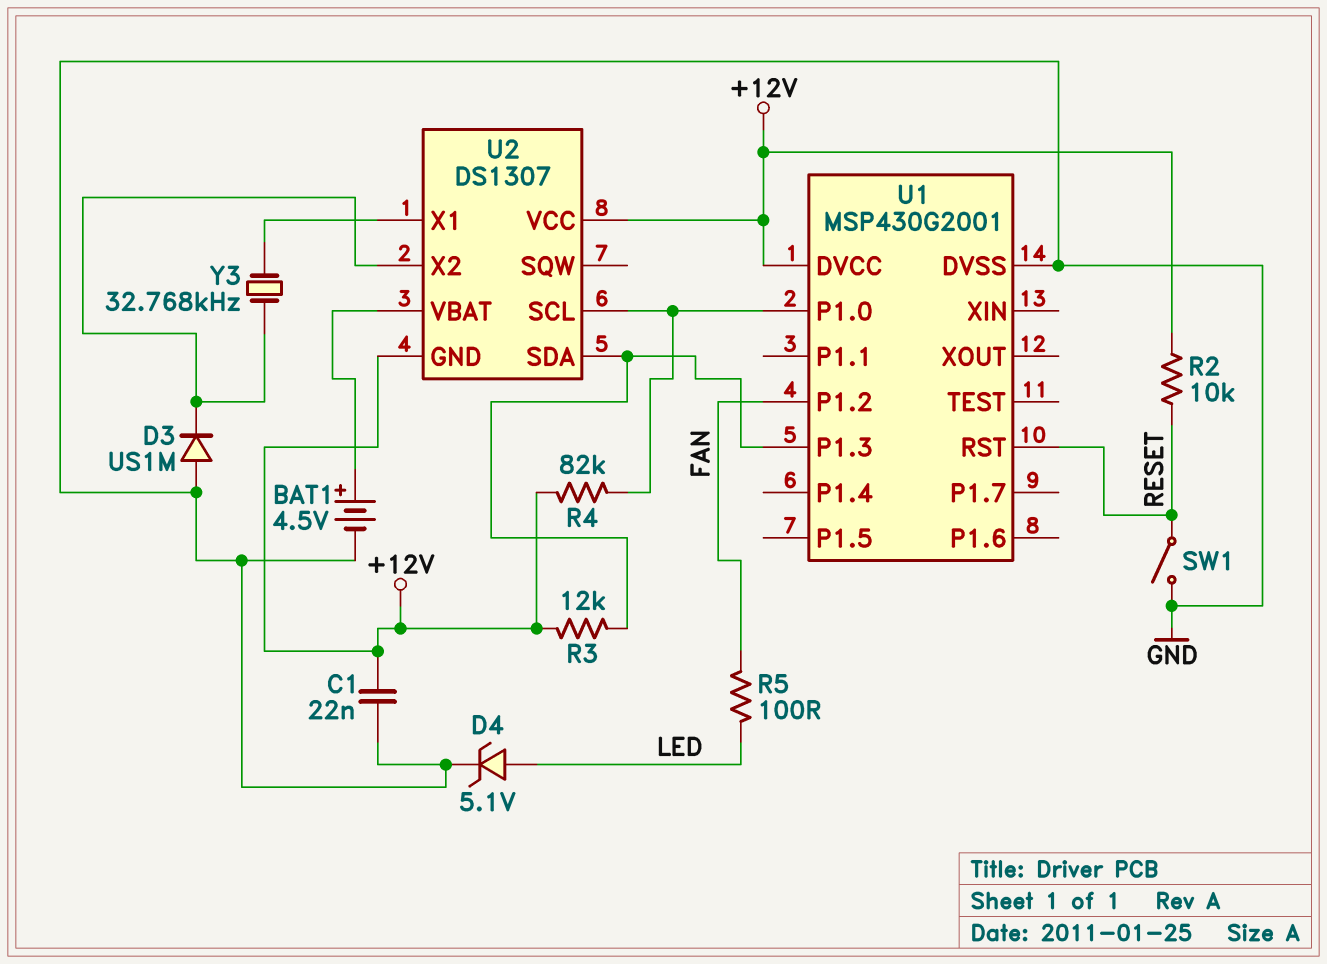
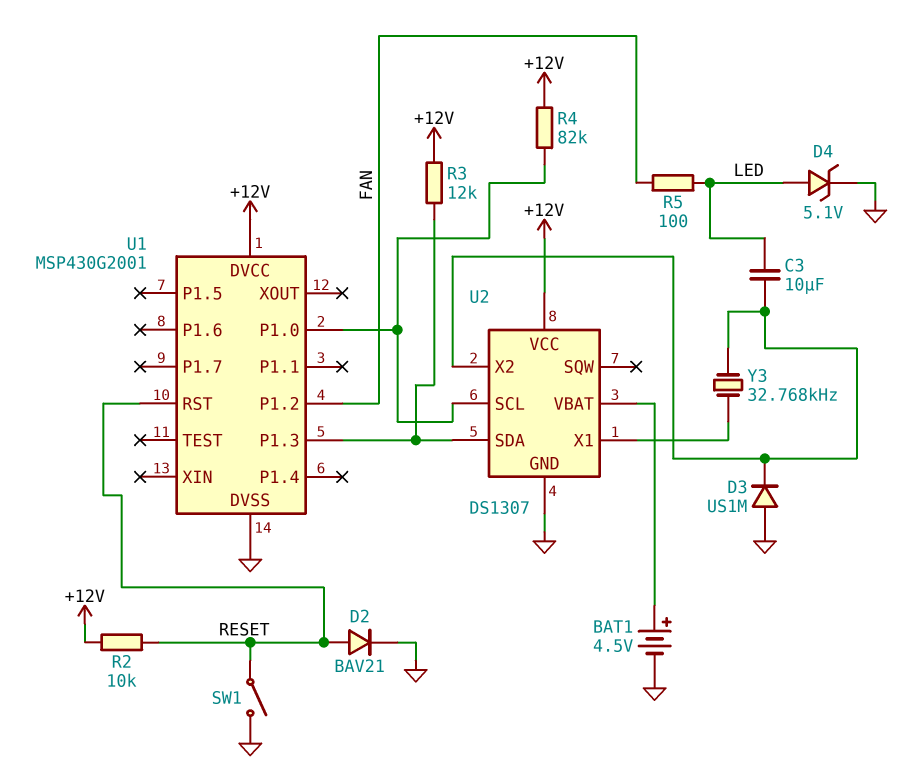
C1: 22nF (+12V, GND) -> none
C3: none -> 10uF (LED, U2/X2)
D2: none -> diode BAV21 (A RESET, K GND)
U2 pin GND: +12V -> GND

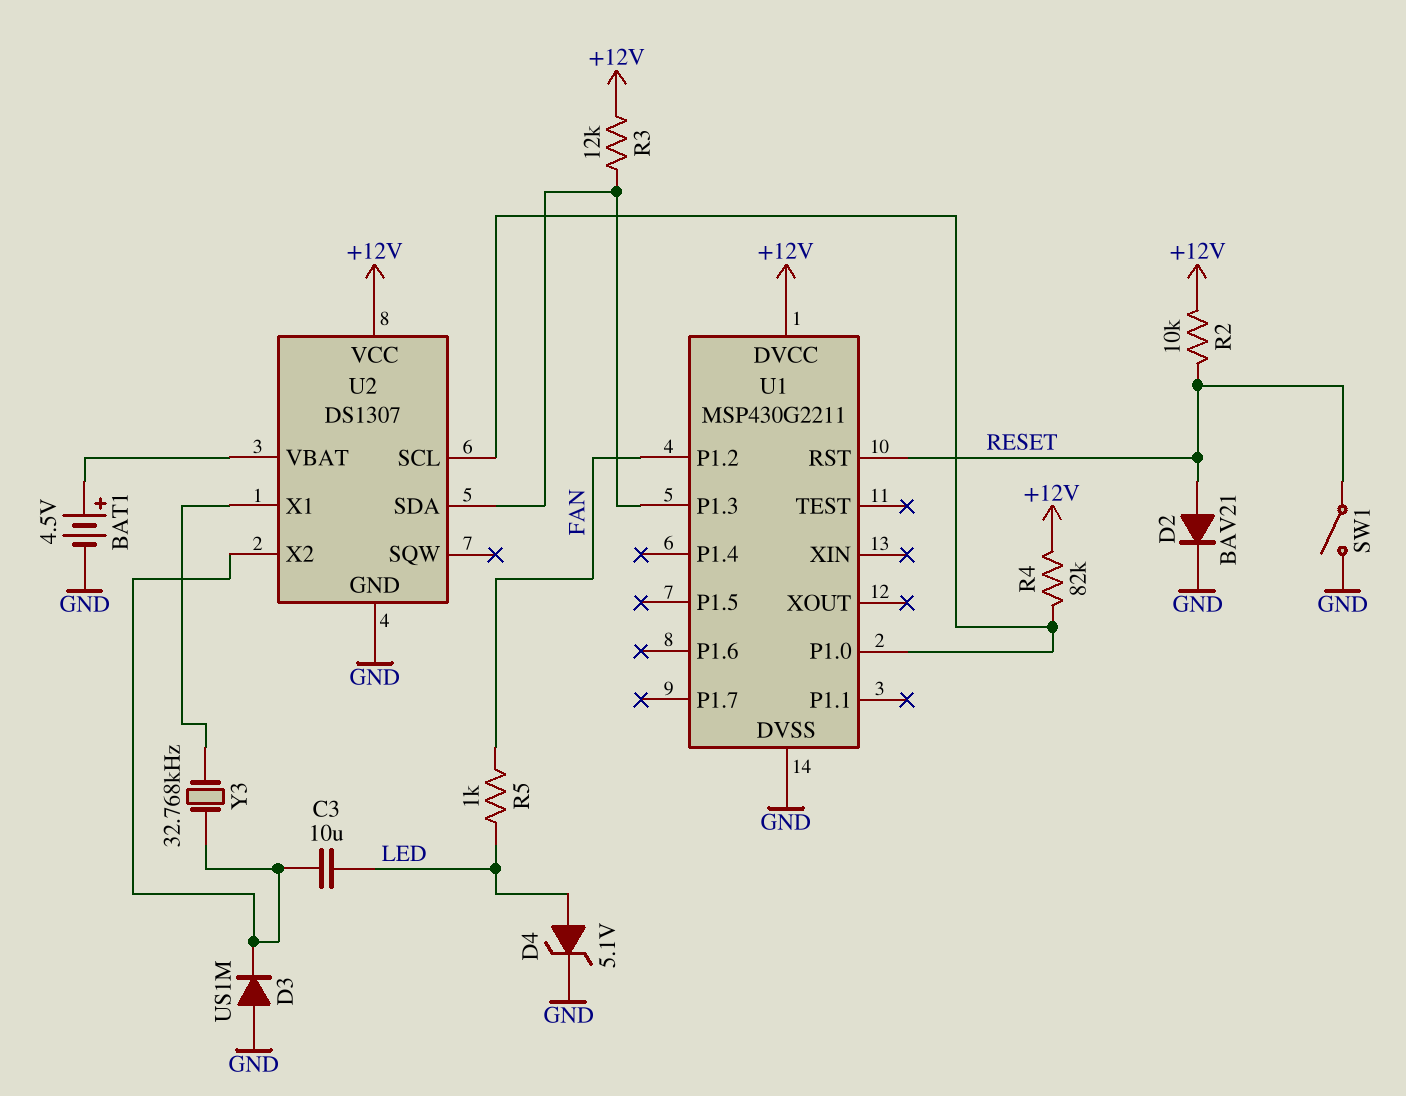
R5: 100 (FAN, LED) -> 1k (FAN, LED)
U1: MSP430G2001 -> MSP430G2211

